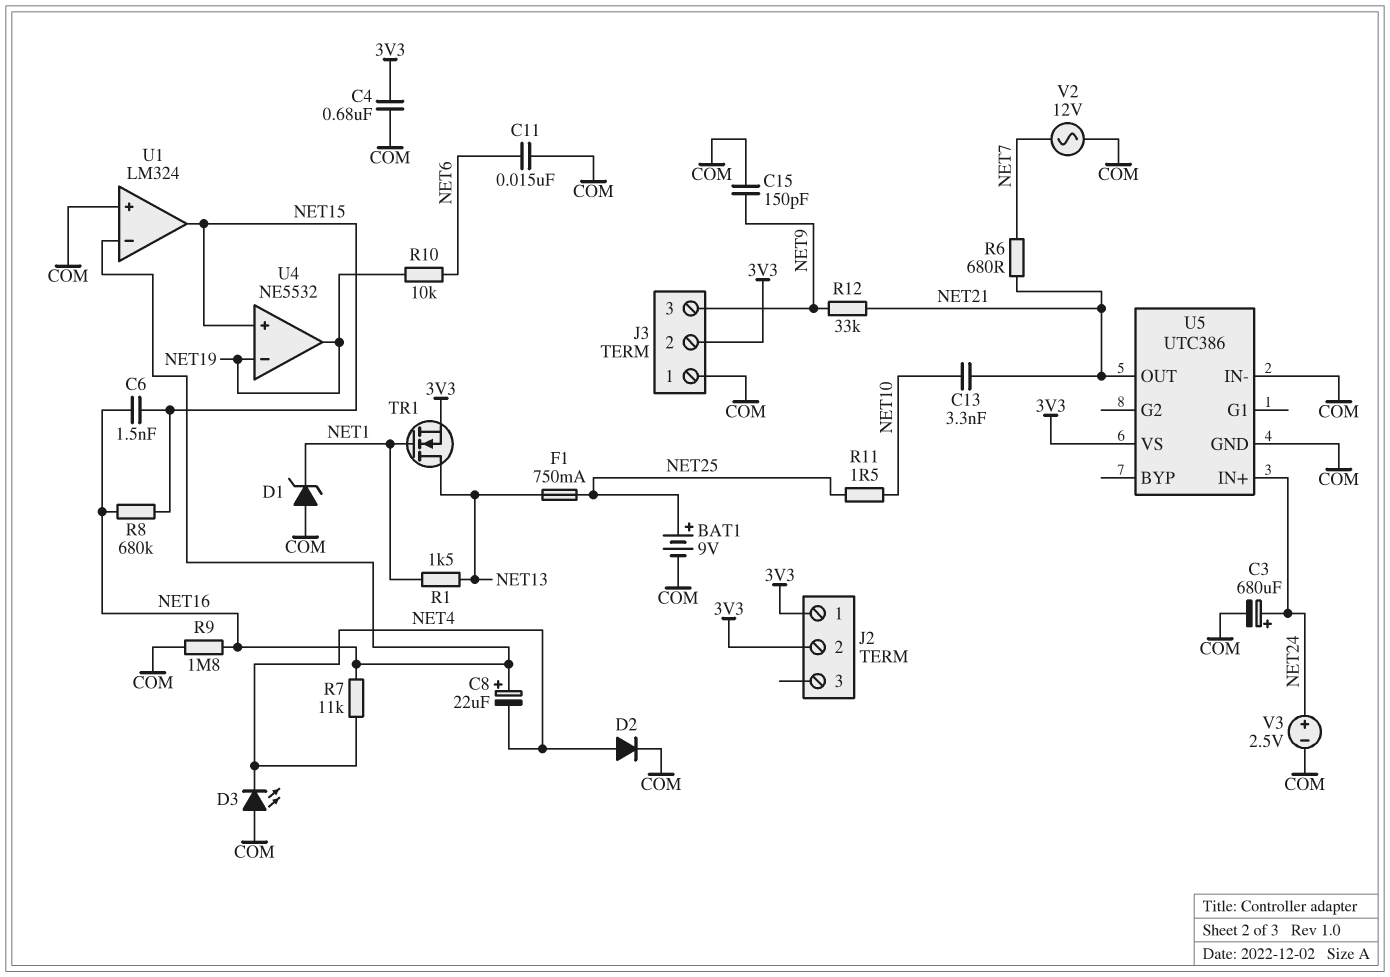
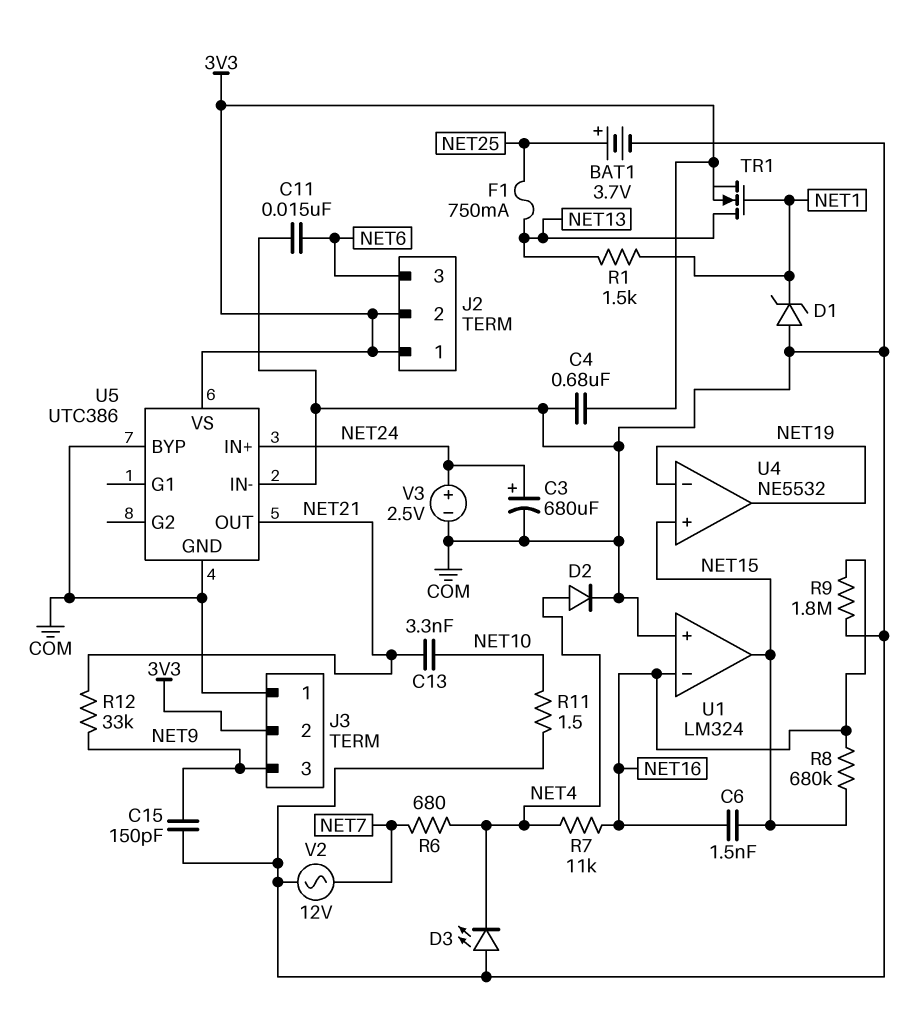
BAT1: 9V (plus NET25, minus COM) -> 3.7V (plus NET25, minus COM)
C8: 22uF (plus NET16, minus NET4) -> none
J2 pin 3: none -> NET6
R6: 680 (NET7, NET21) -> 680 (NET4, NET7)
R10: 10k (NET6, NET19) -> none
R11: 1.5 (NET10, NET25) -> 1.5 (COM, NET10)
U5 pin BYP: none -> COM

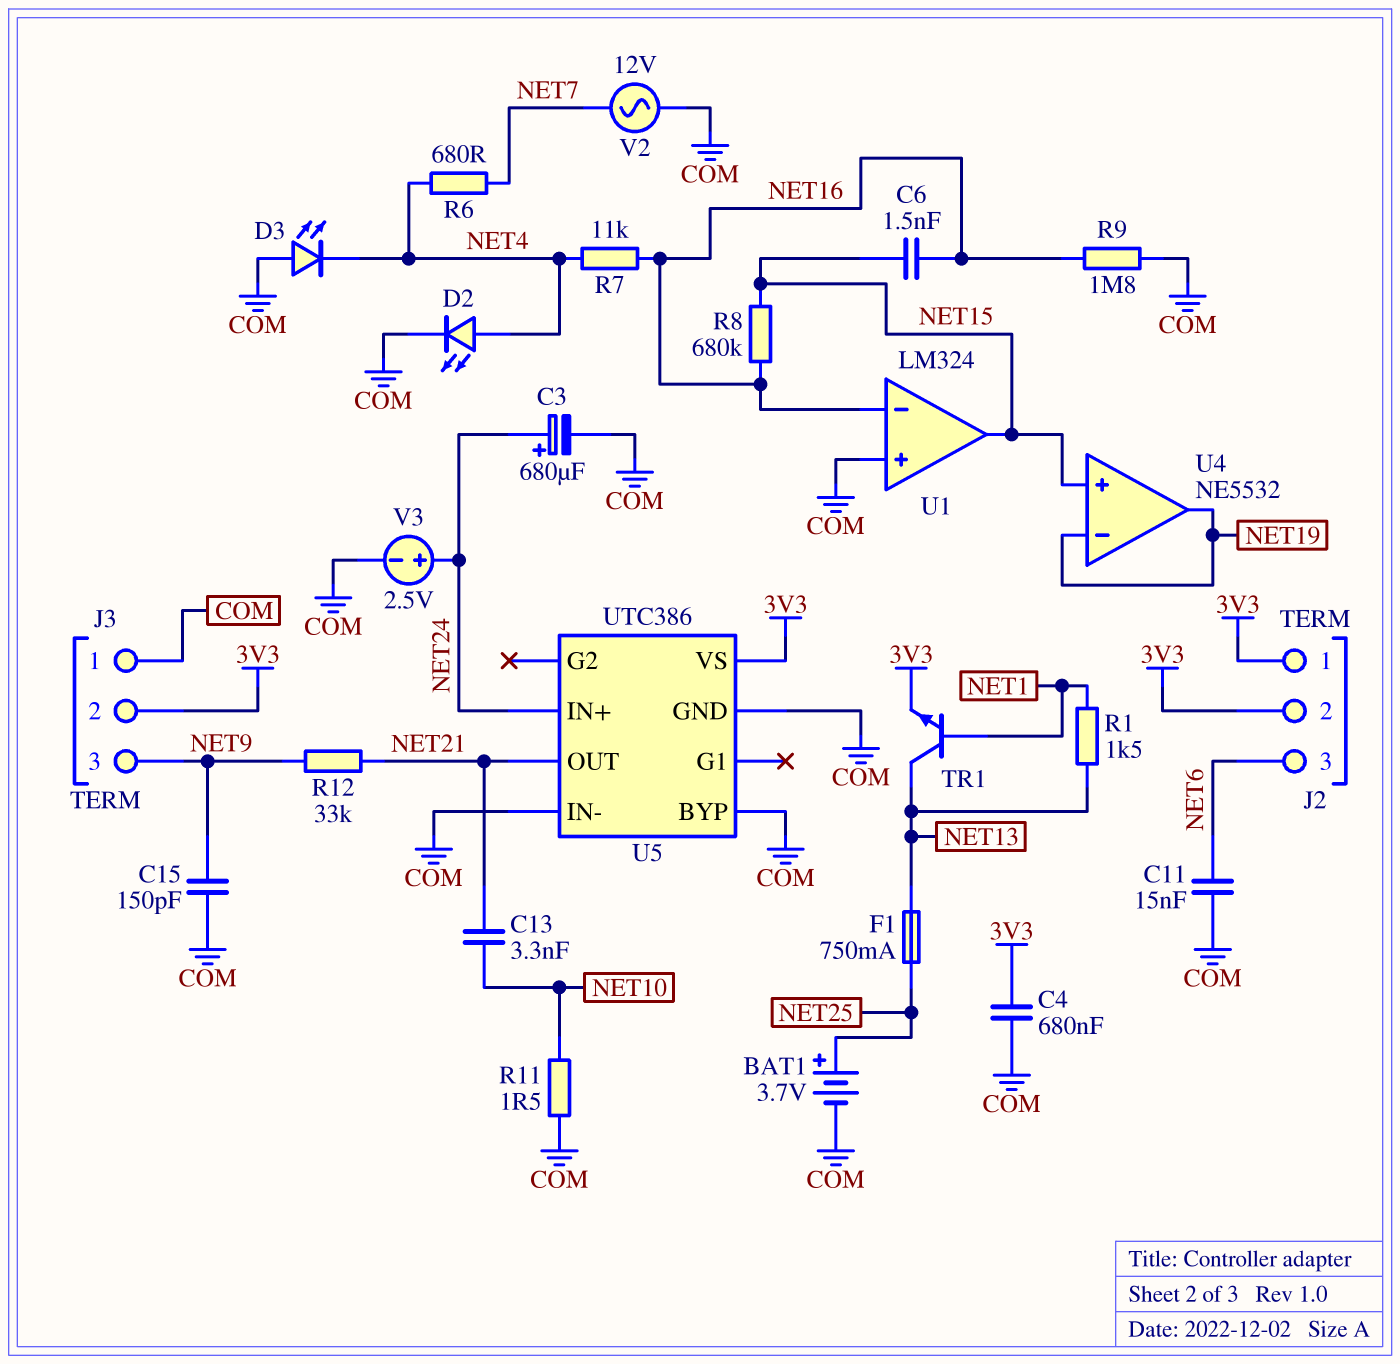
D1: zener (A COM, K NET1) -> none
D2: diode (A NET4, K COM) -> LED (A NET4, K COM)
TR1: NMOS (G NET1, D NET13, S 3V3) -> NPN (B NET1, C NET13, E 3V3)

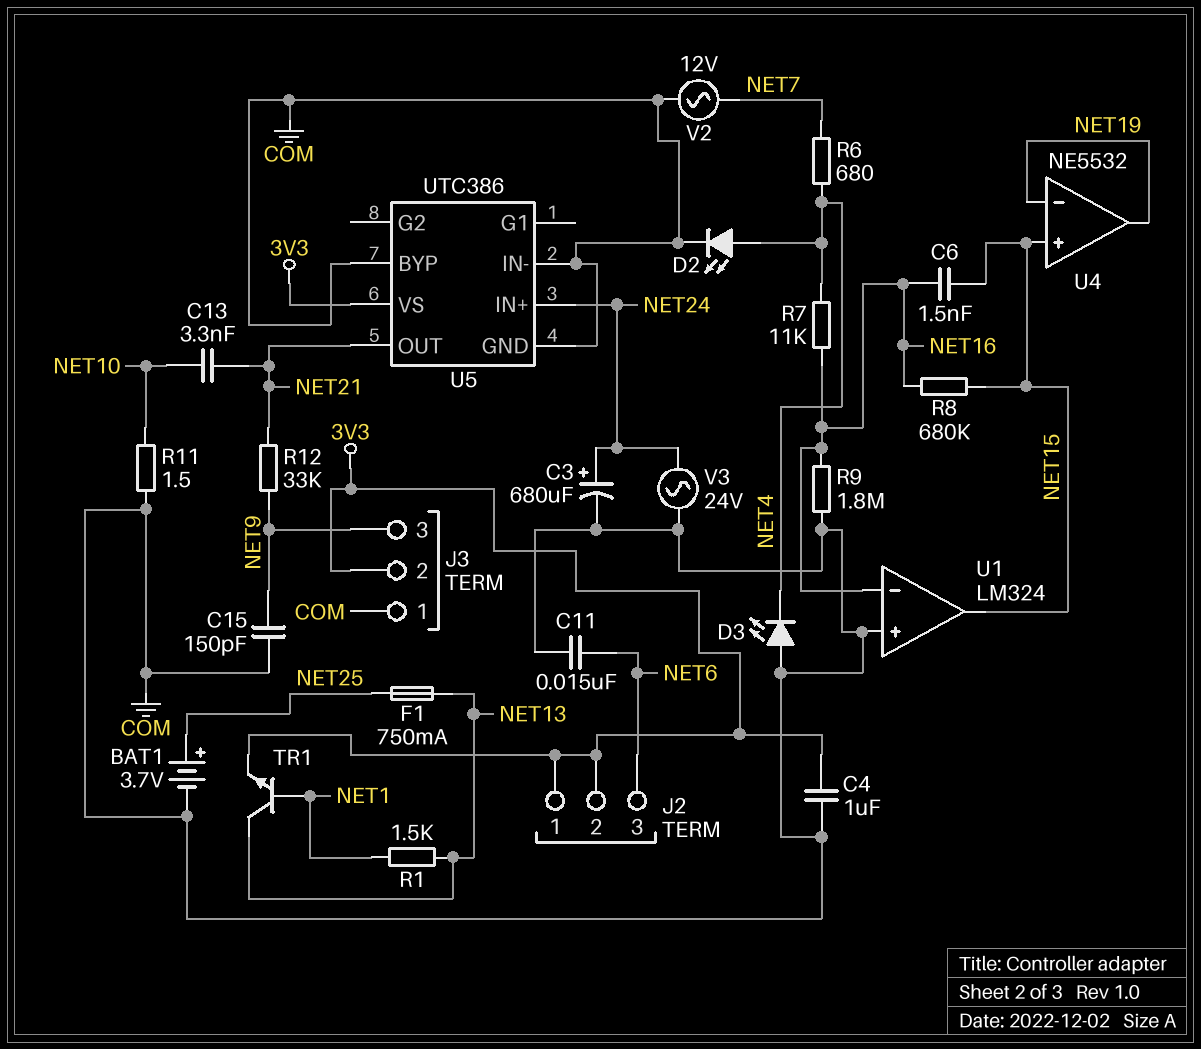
C4: 680nF (3V3, COM) -> 1uF (3V3, COM)
V3: 2.5V (plus NET24, minus COM) -> AC 24V (COM, NET24)

